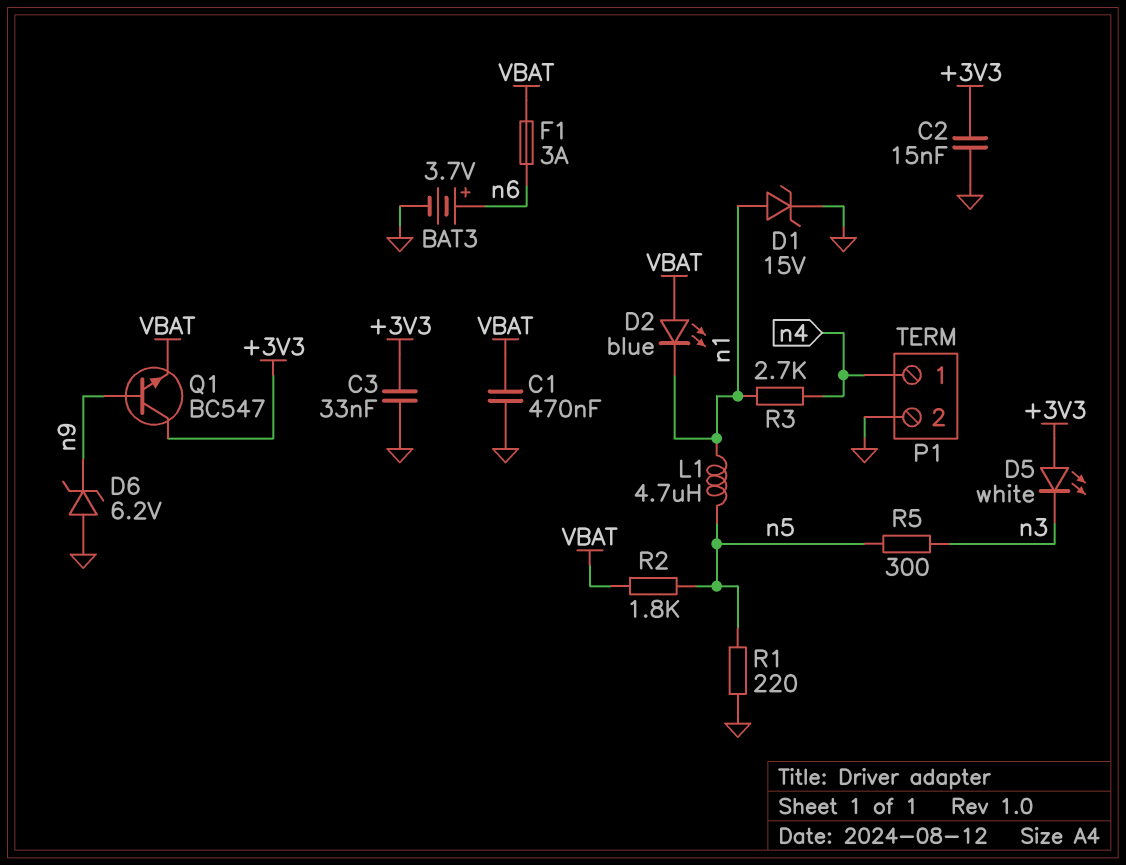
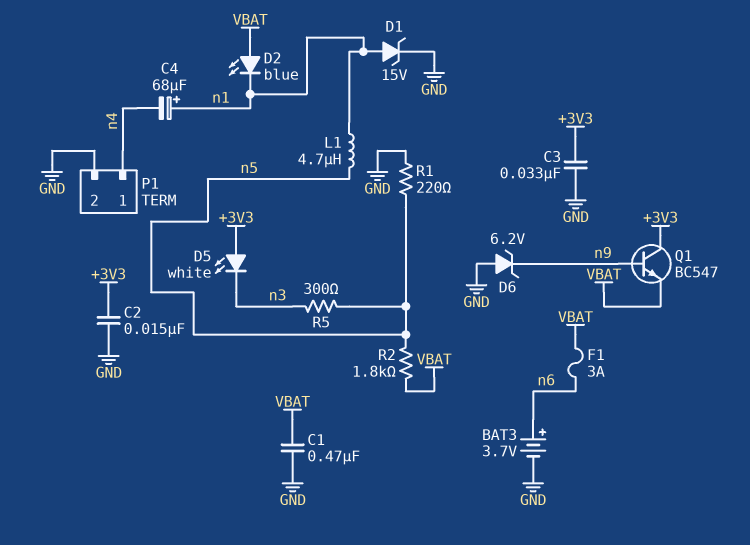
C4: none -> 68uF (plus n1, minus n4)
R3: 2.7k (n1, n4) -> none

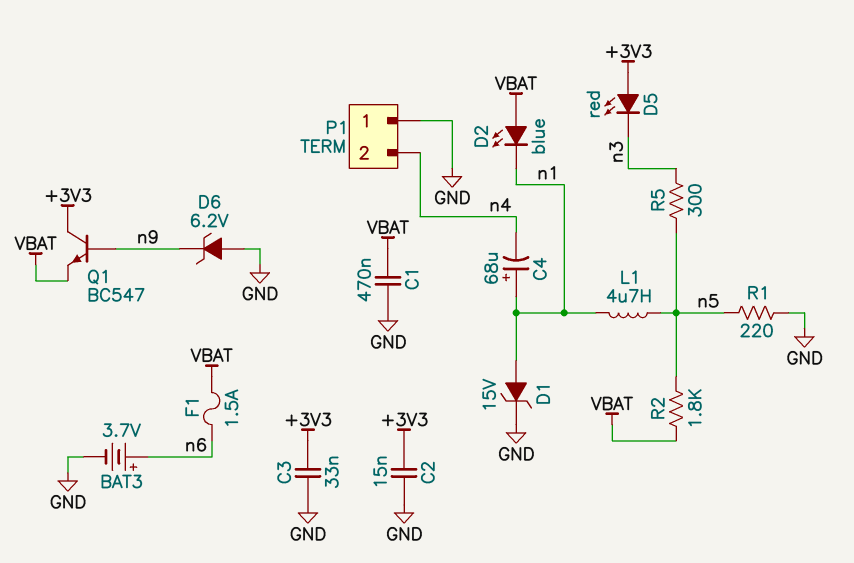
D5: LED white (A +3V3, K n3) -> LED red (A +3V3, K n3)
F1: 3A (VBAT, n6) -> 1.5A (VBAT, n6)
P1 pin 1: n4 -> GND
P1 pin 2: GND -> n4

